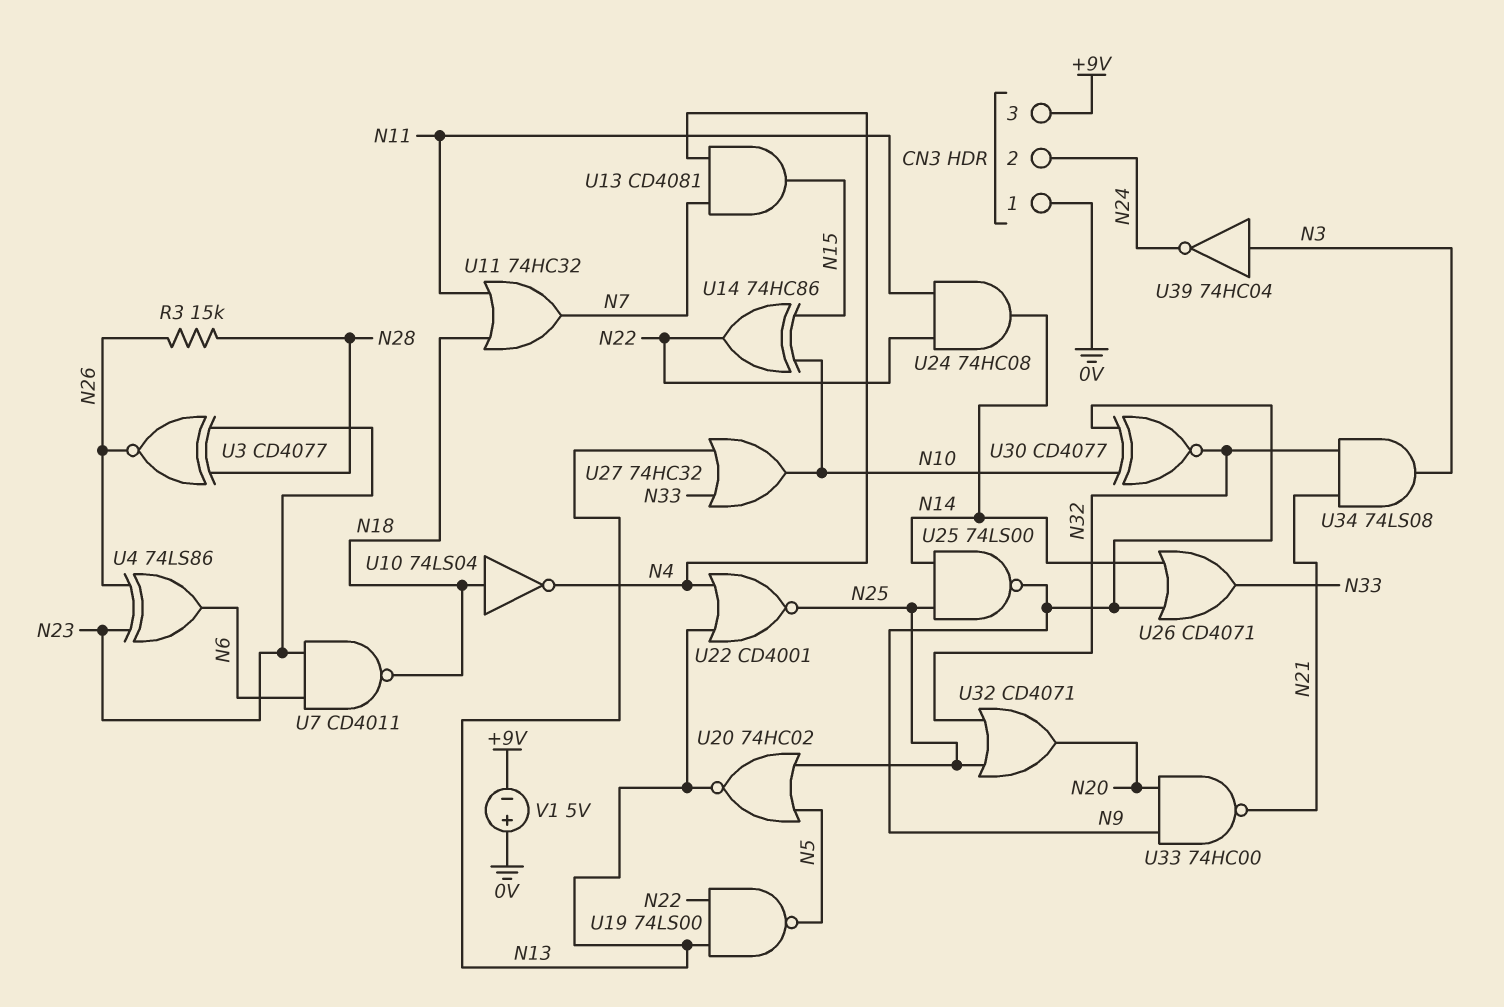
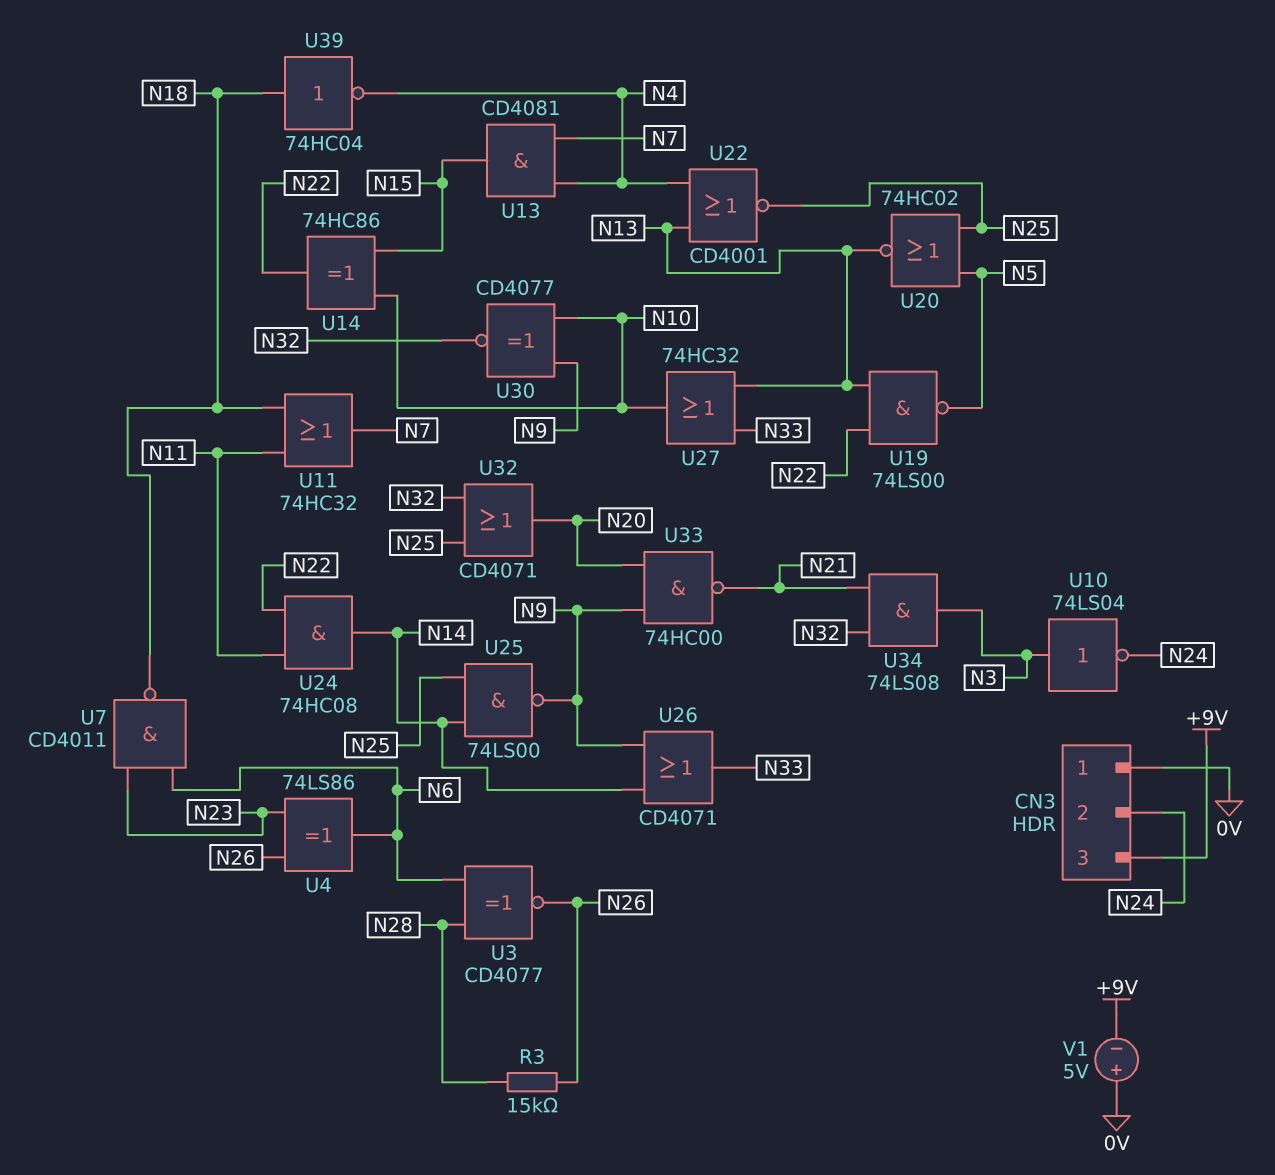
U3: XNOR CD4077 (in N23, in N28, out N26) -> XNOR CD4077 (in N6, in N28, out N26)
U10: NOT 74LS04 (in N18, out N4) -> NOT 74LS04 (in N3, out N24)
U39: NOT 74HC04 (in N3, out N24) -> NOT 74HC04 (in N18, out N4)

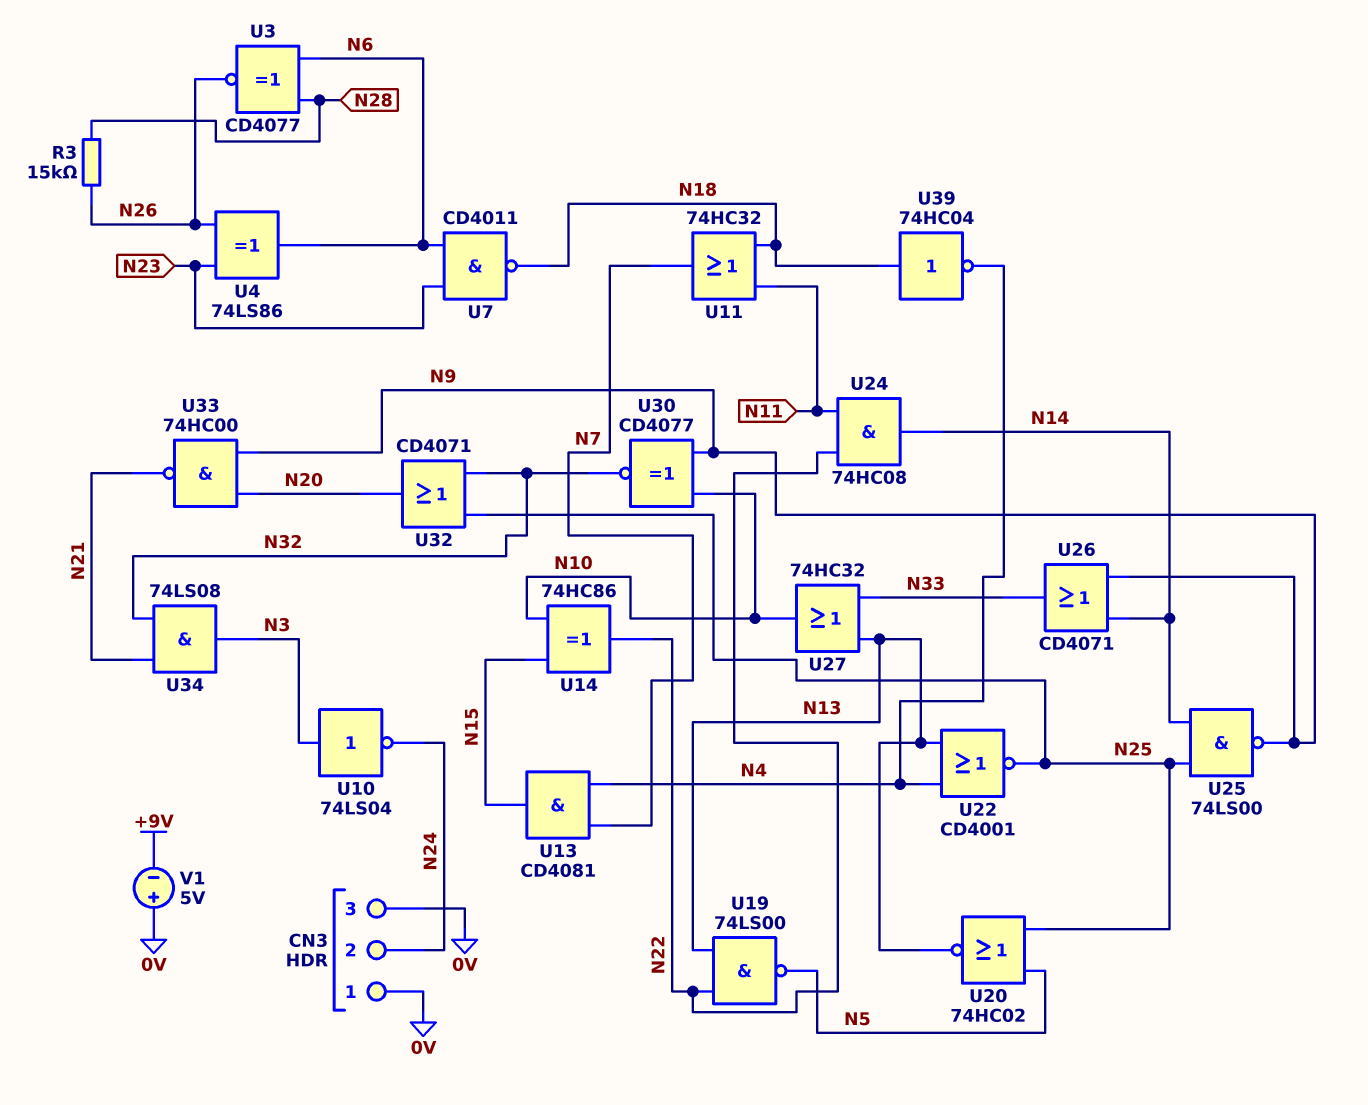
CN3 pin 3: +9V -> 0V

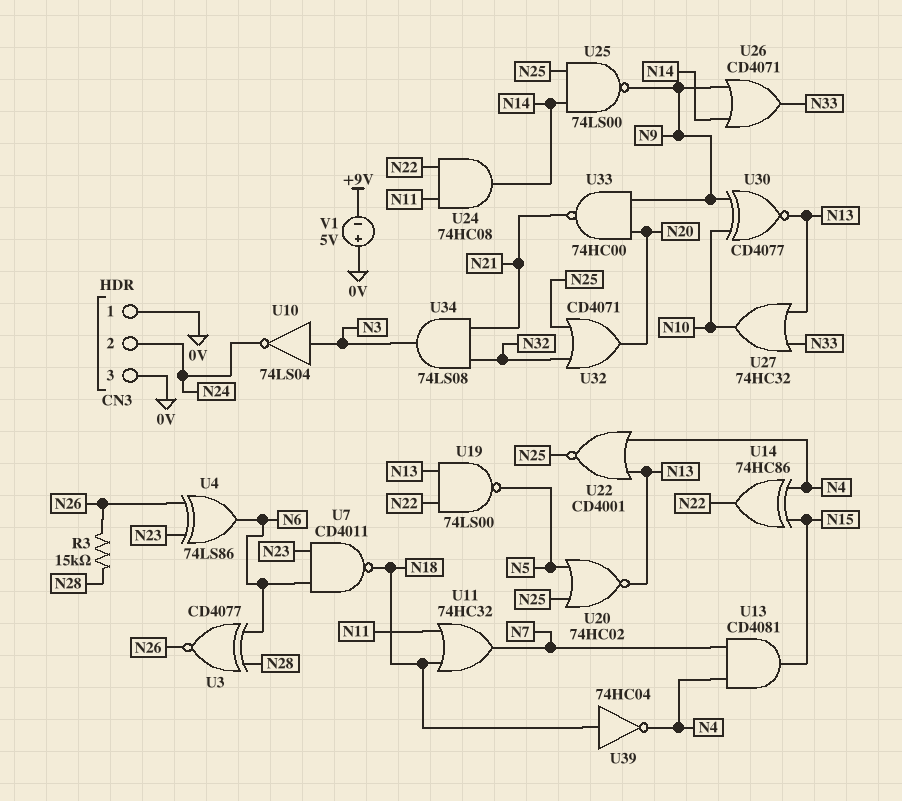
U14: XOR 74HC86 (in N10, in N15, out N22) -> XOR 74HC86 (in N4, in N15, out N22)
U30: XNOR CD4077 (in N9, in N10, out N32) -> XNOR CD4077 (in N9, in N10, out N13)

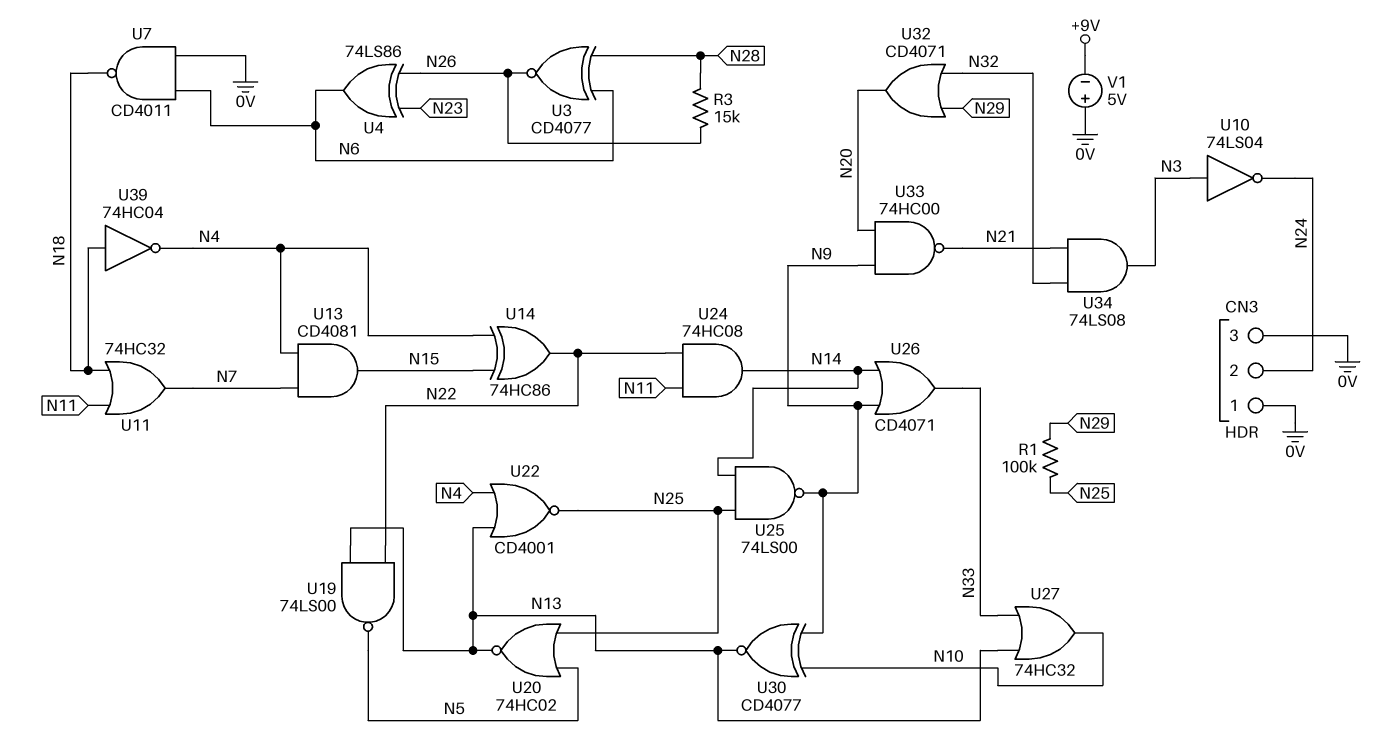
R1: none -> 100k (N25, N29)
U7: NAND CD4011 (in N6, in N23, out N18) -> NAND CD4011 (in 0V, in N6, out N18)
U32: OR CD4071 (in N25, in N32, out N20) -> OR CD4071 (in N29, in N32, out N20)

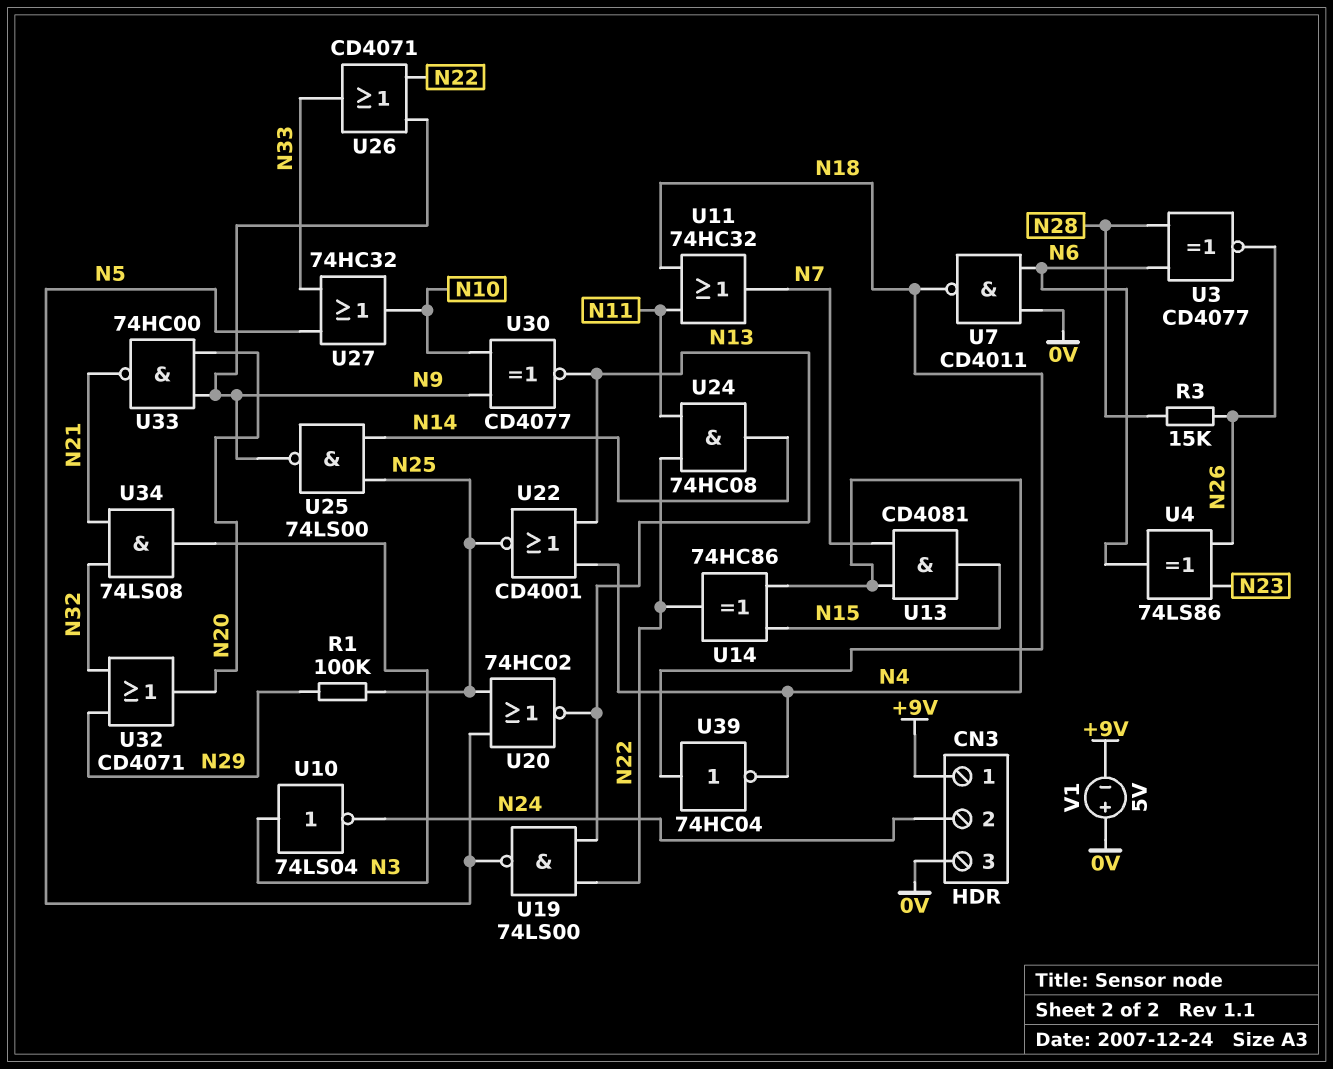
CN3 pin 1: 0V -> +9V
U26: OR CD4071 (in N9, in N14, out N33) -> OR CD4071 (in N9, in N22, out N33)
U27: OR 74HC32 (in N13, in N33, out N10) -> OR 74HC32 (in N5, in N33, out N10)

